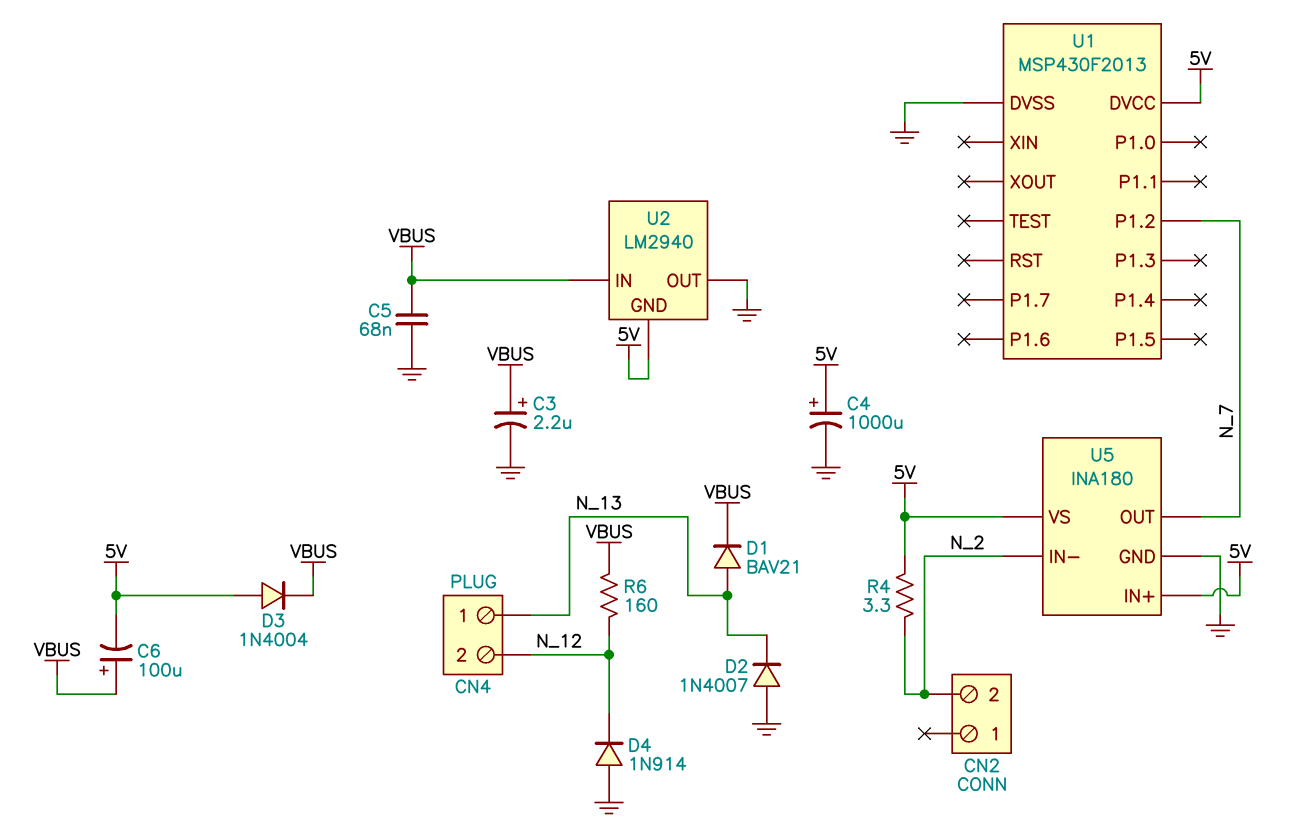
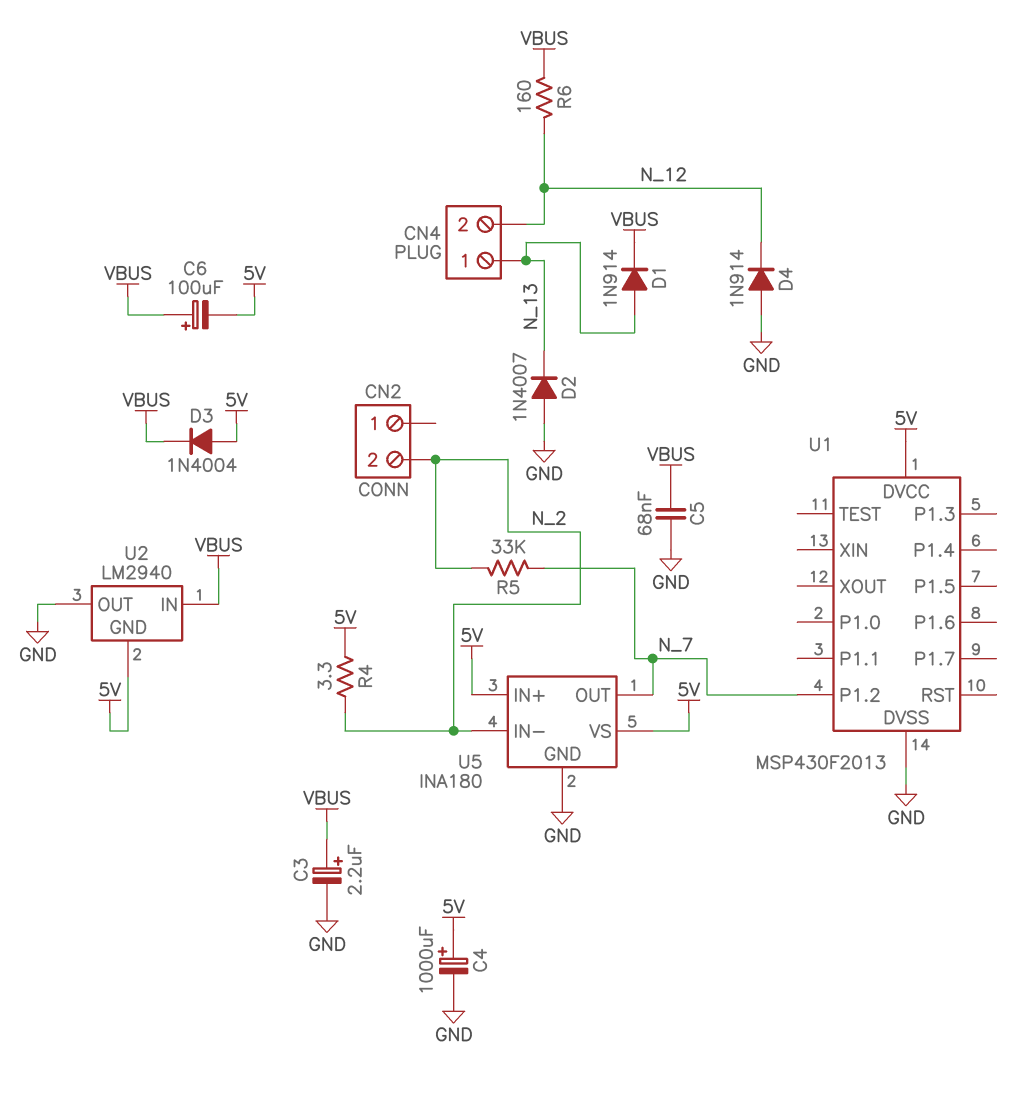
D1: diode BAV21 (A N_13, K VBUS) -> diode 1N914 (A N_13, K VBUS)
R5: none -> 33k (N_2, N_7)

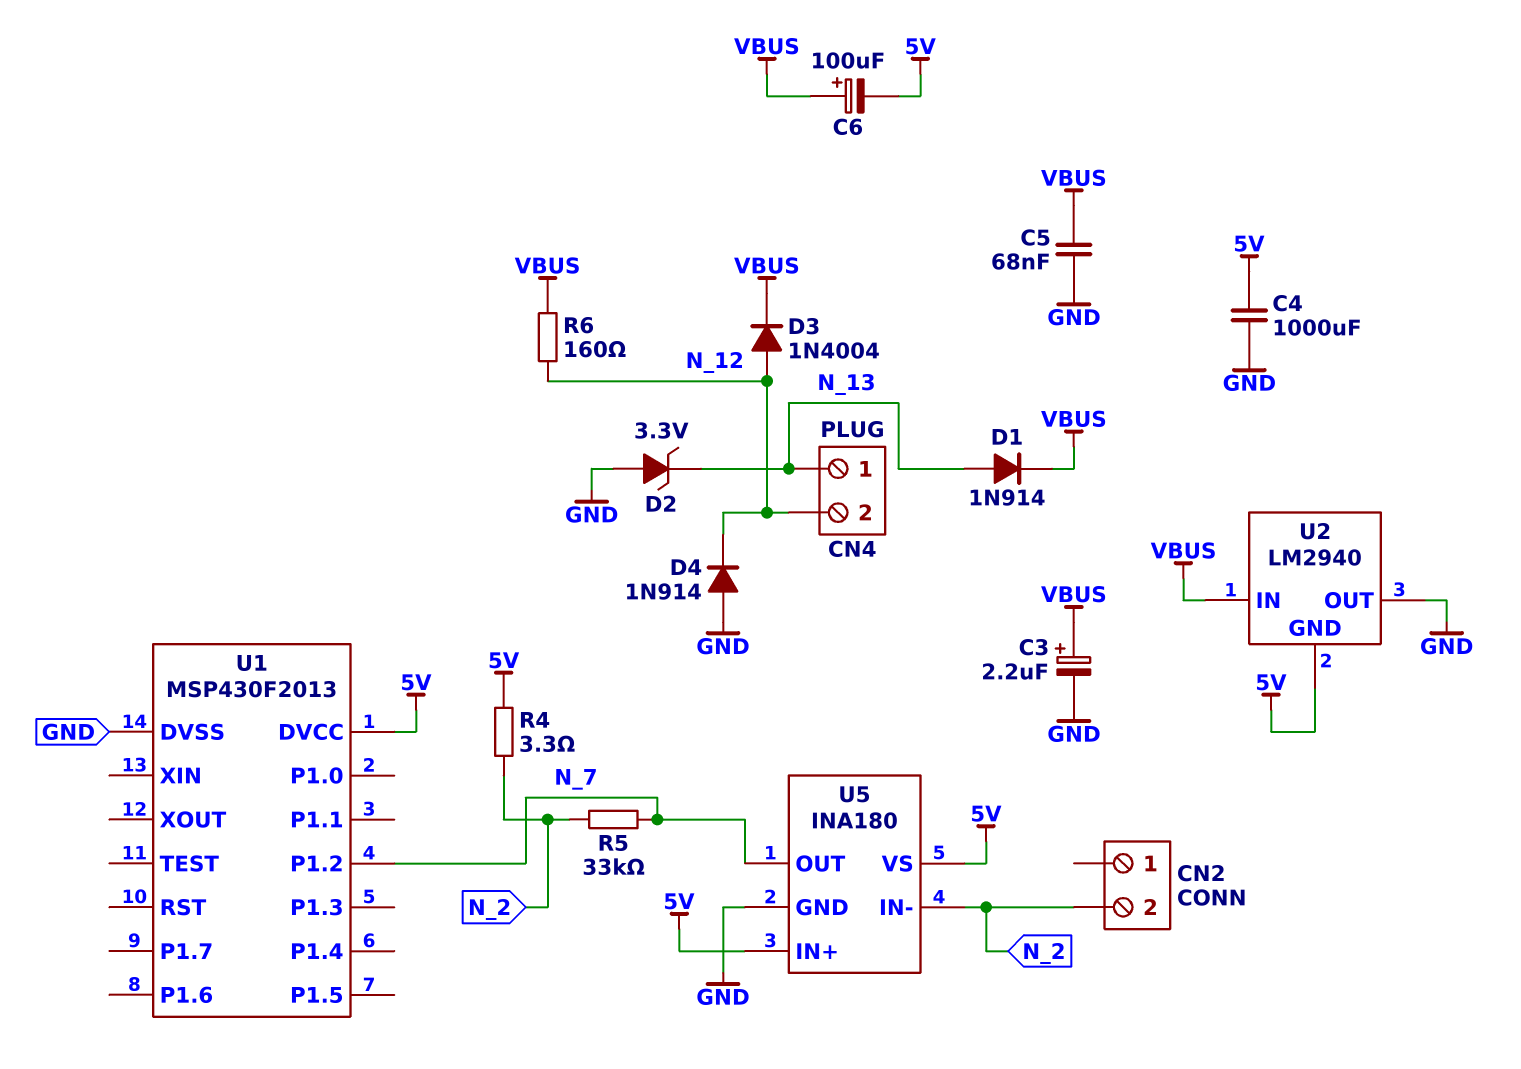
C4: 1000uF (plus 5V, minus GND) -> 1000uF (5V, GND)
D2: diode 1N4007 (A GND, K N_13) -> zener 3.3V (A GND, K N_13)
D3: diode 1N4004 (A 5V, K VBUS) -> diode 1N4004 (A N_12, K VBUS)

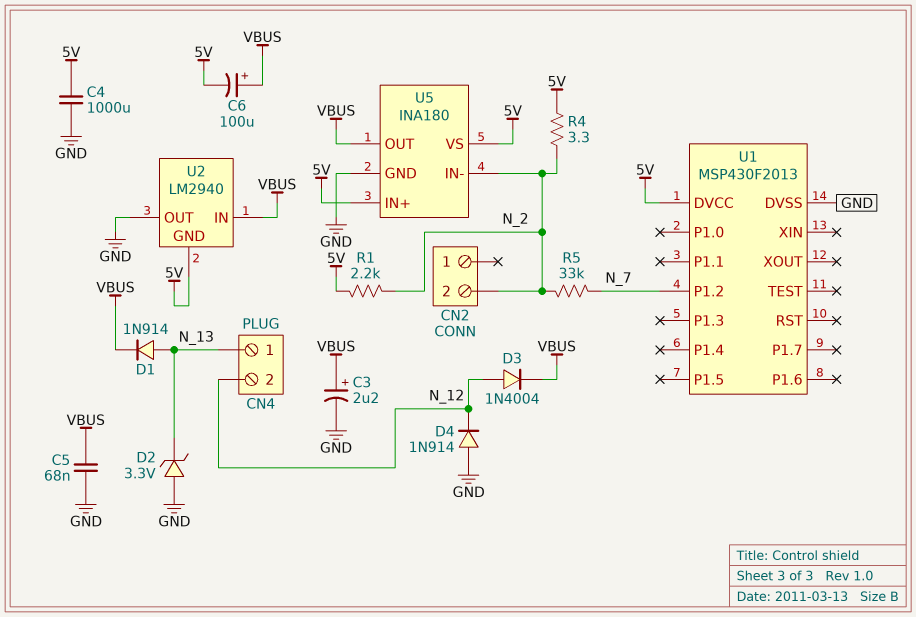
R1: none -> 2.2k (5V, N_2)
R6: 160 (N_12, VBUS) -> none
U5 pin OUT: N_7 -> VBUS

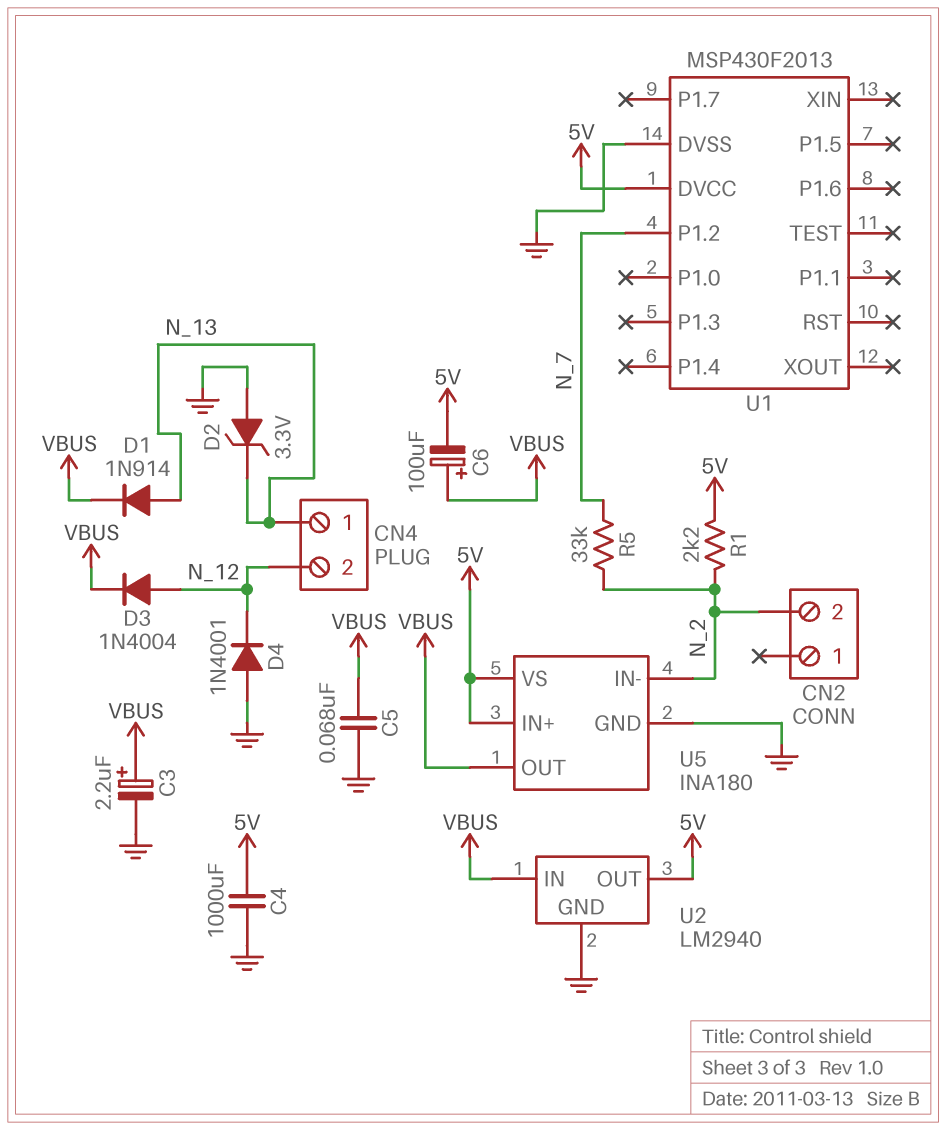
D4: diode 1N914 (A GND, K N_12) -> diode 1N4001 (A GND, K N_12)
R4: 3.3 (5V, N_2) -> none
U2 pin GND: 5V -> GND
U2 pin OUT: GND -> 5V

